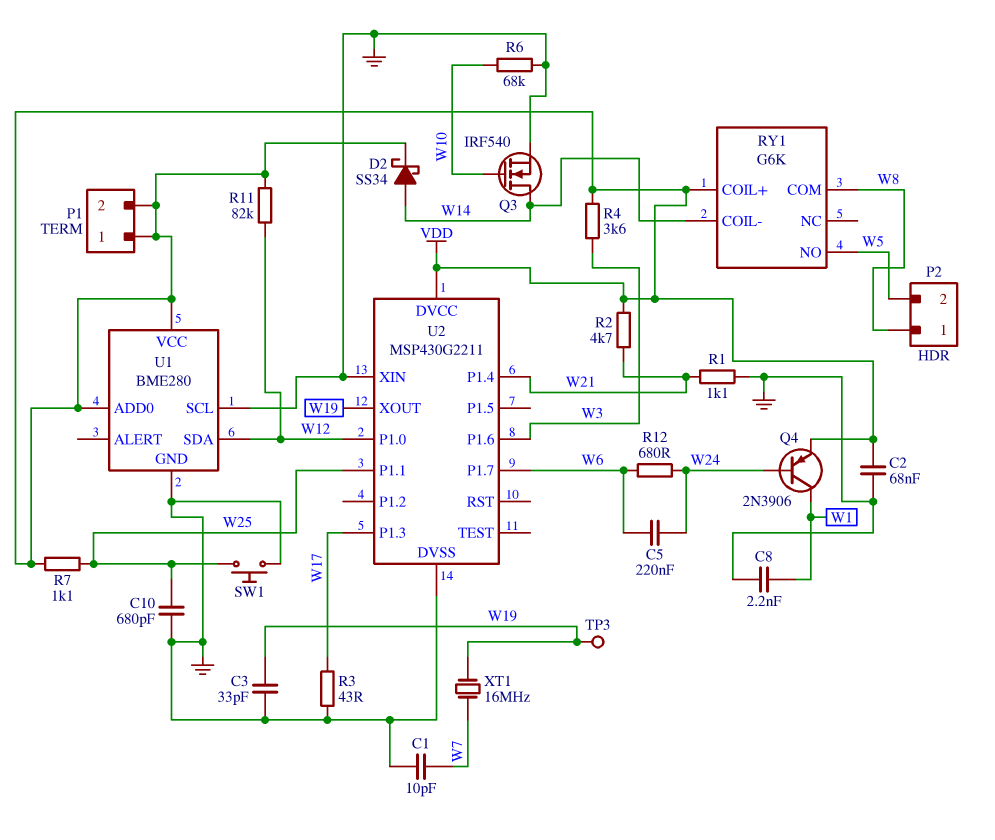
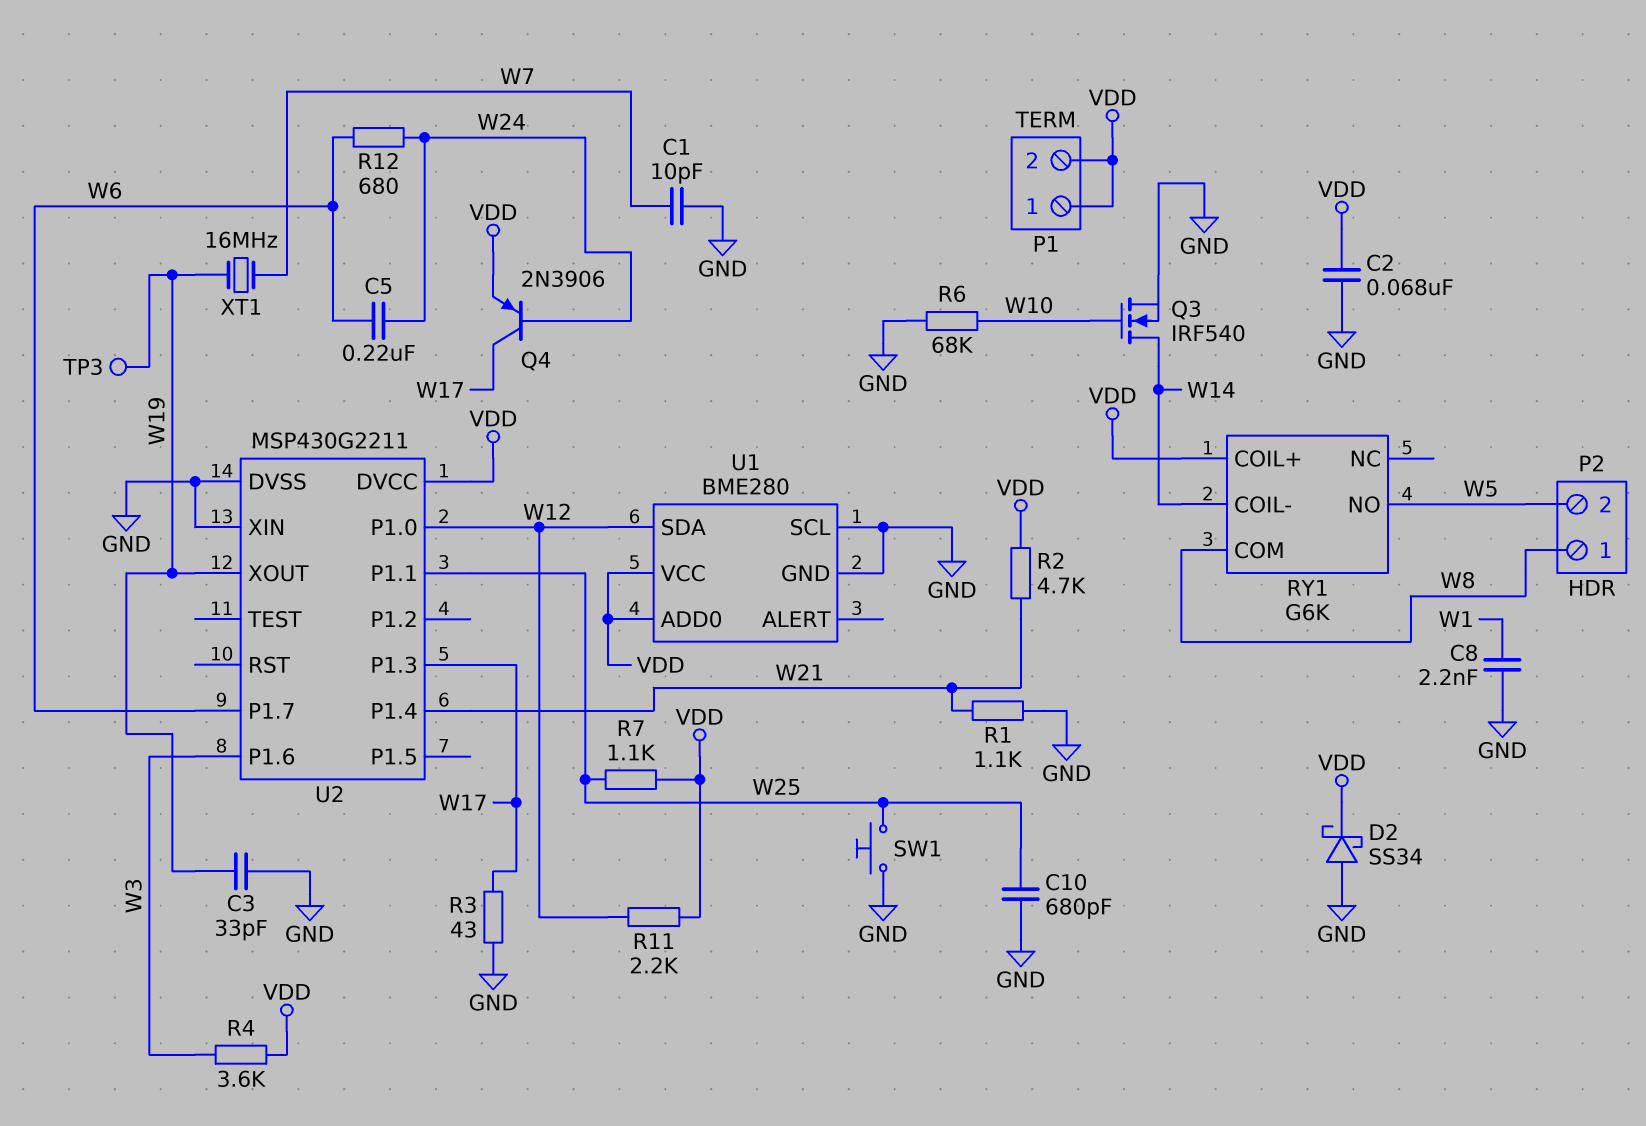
D2: schottky SS34 (A W14, K VDD) -> schottky SS34 (A GND, K VDD)
Q4: PNP 2N3906 (B W24, C W1, E VDD) -> PNP 2N3906 (B W24, C W17, E VDD)
R11: 82k (VDD, W12) -> 2.2k (VDD, W12)

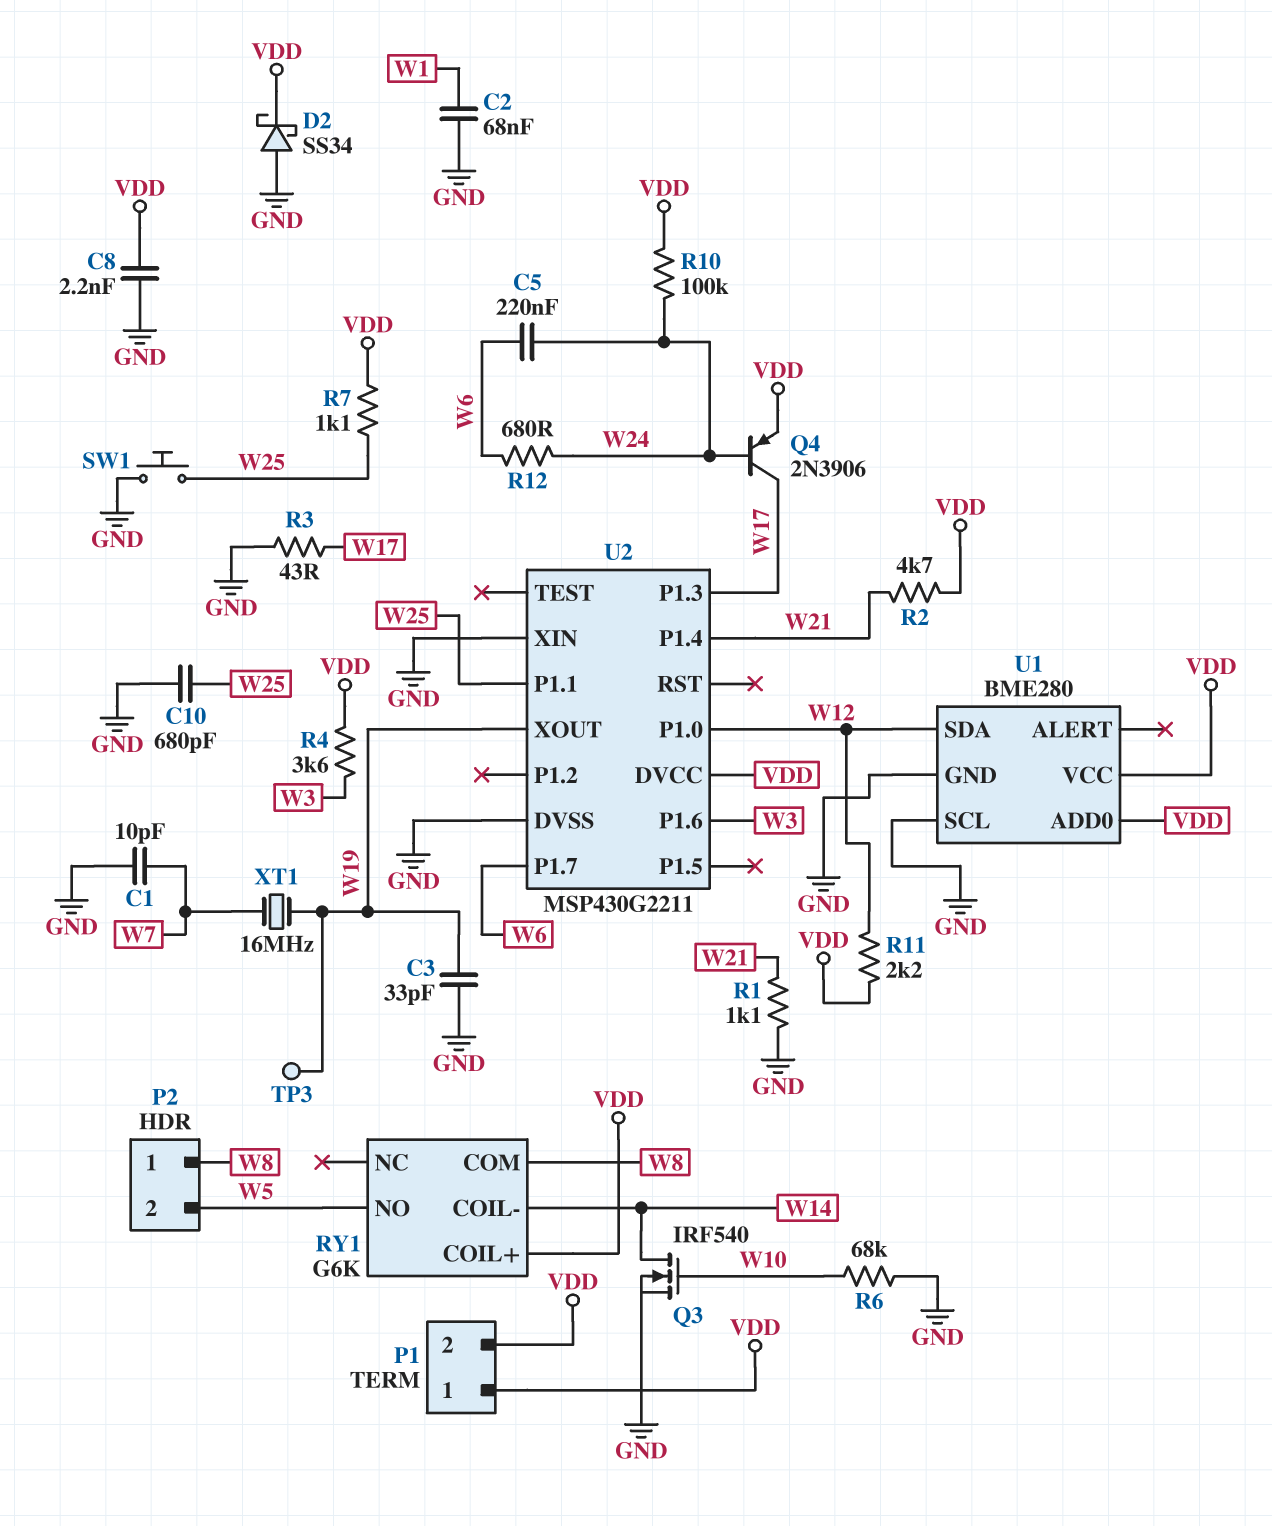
C2: 68nF (GND, VDD) -> 68nF (GND, W1)
C8: 2.2nF (GND, W1) -> 2.2nF (GND, VDD)
R10: none -> 100k (VDD, W24)

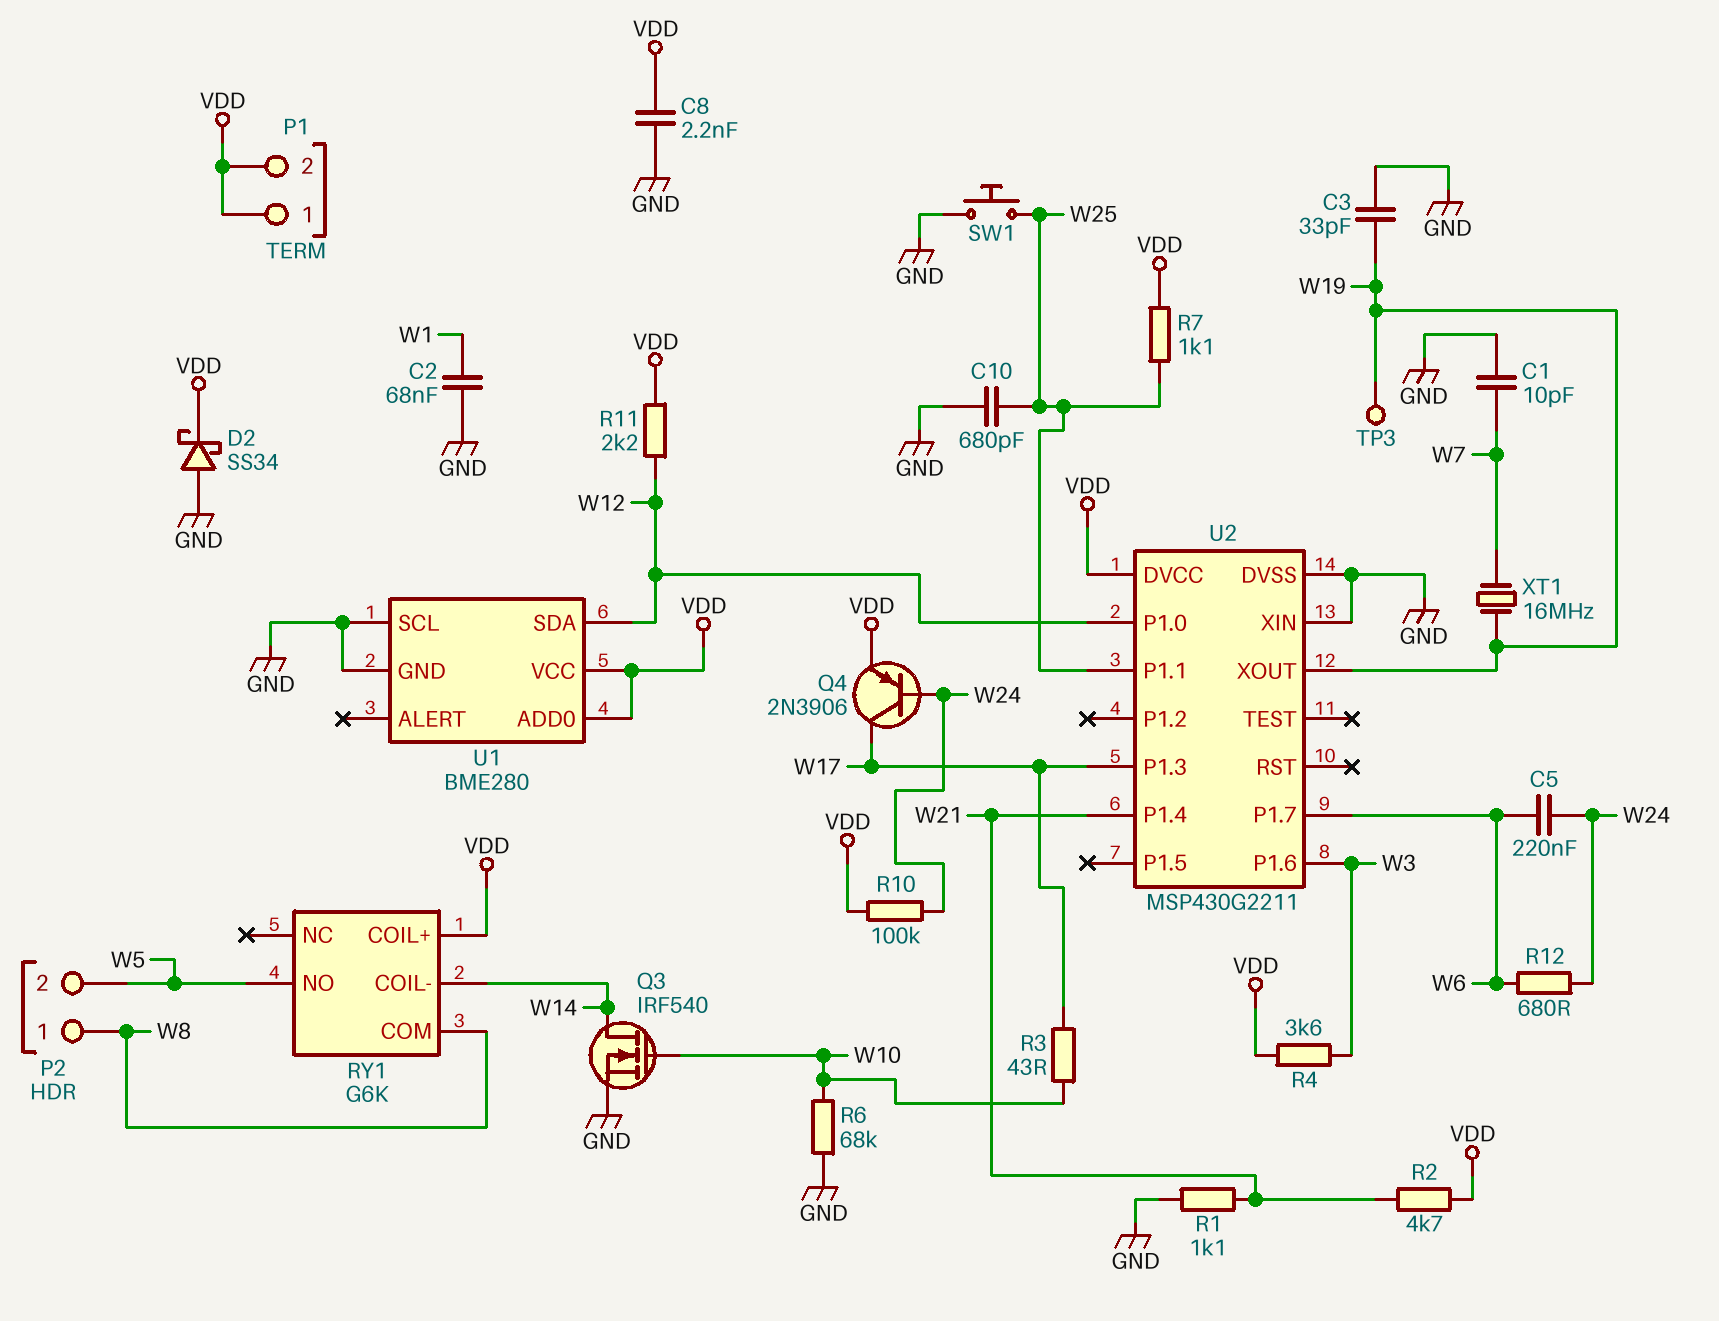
R3: 43 (GND, W17) -> 43 (W10, W17)

